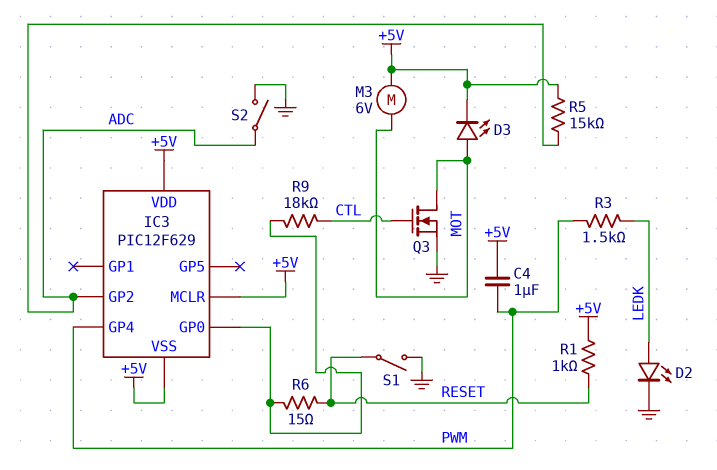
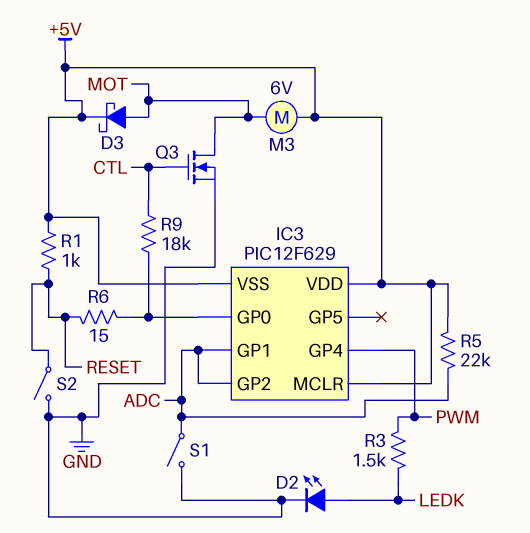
C4: 1uF (+5V, PWM) -> none
D3: LED (A MOT, K +5V) -> schottky (A MOT, K +5V)
IC3 pin GP1: none -> ADC
R5: 15k (+5V, ADC) -> 22k (+5V, ADC)
S1: switch (GND, RESET) -> switch (ADC, GND)
S2: switch (ADC, GND) -> switch (GND, RESET)

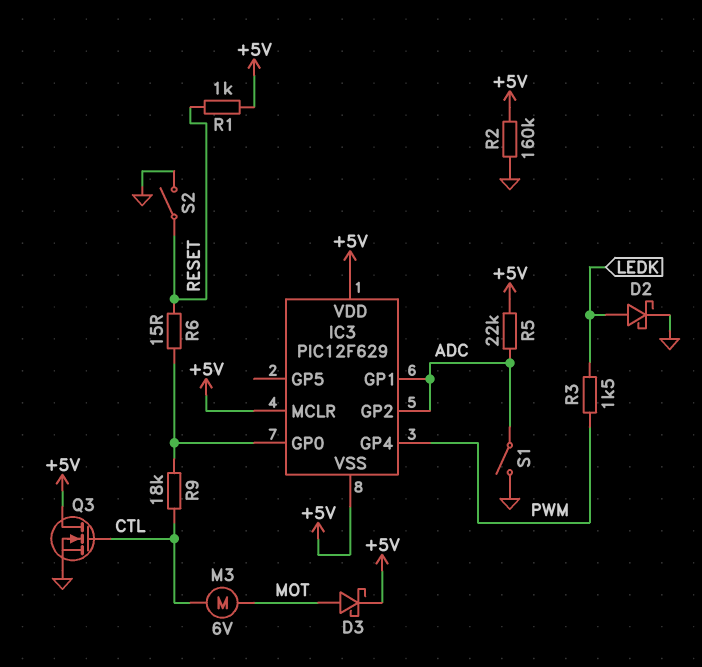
D2: LED (A LEDK, K GND) -> schottky (A LEDK, K GND)
M3: motor 6V (+5V, MOT) -> motor 6V (CTL, MOT)
Q3: NMOS (G CTL, D MOT, S GND) -> NMOS (G CTL, D +5V, S GND)
R2: none -> 160k (+5V, GND)

